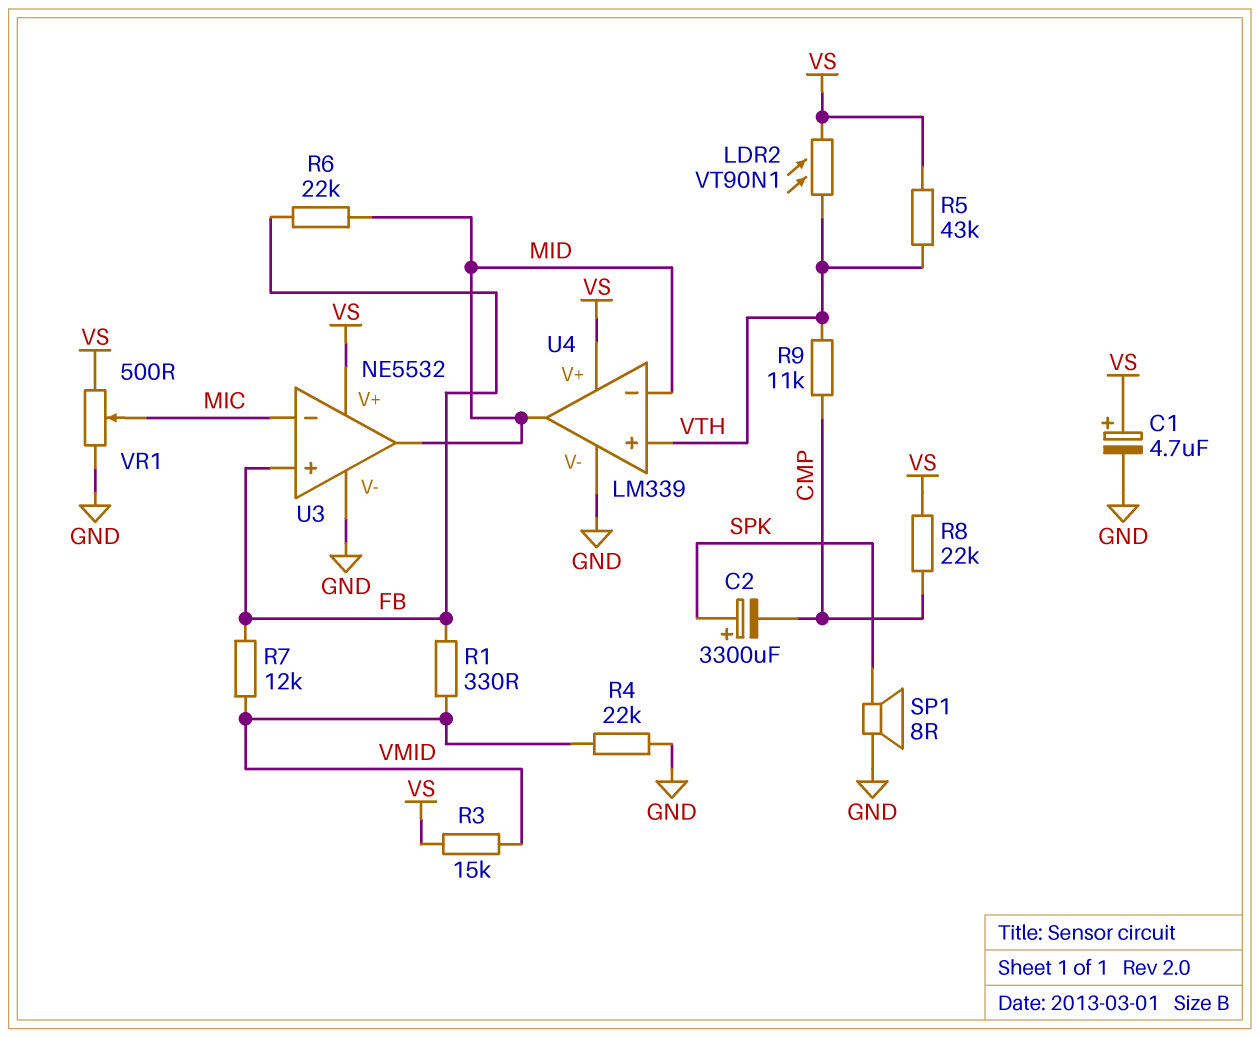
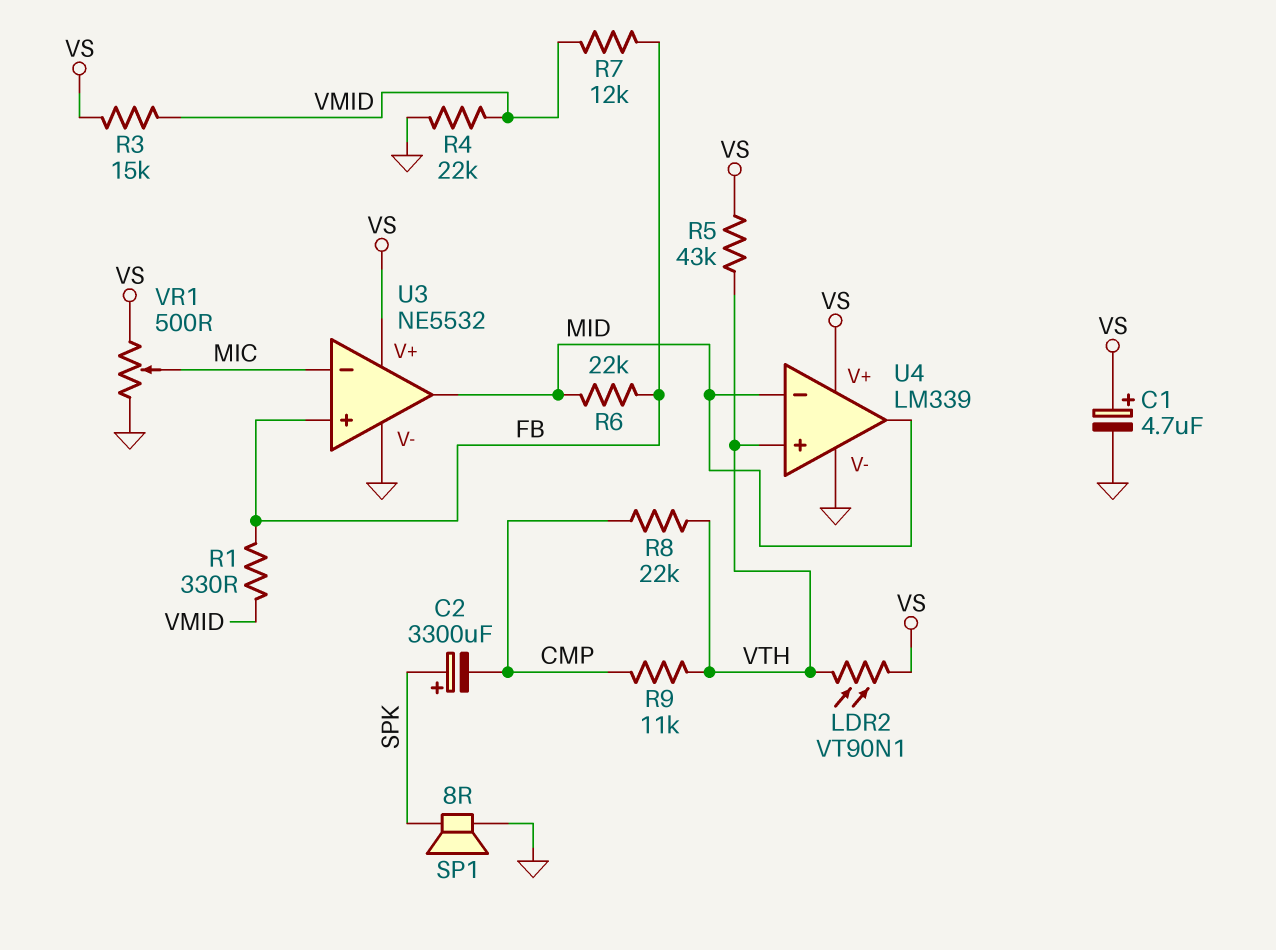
R8: 22k (CMP, VS) -> 22k (CMP, VTH)

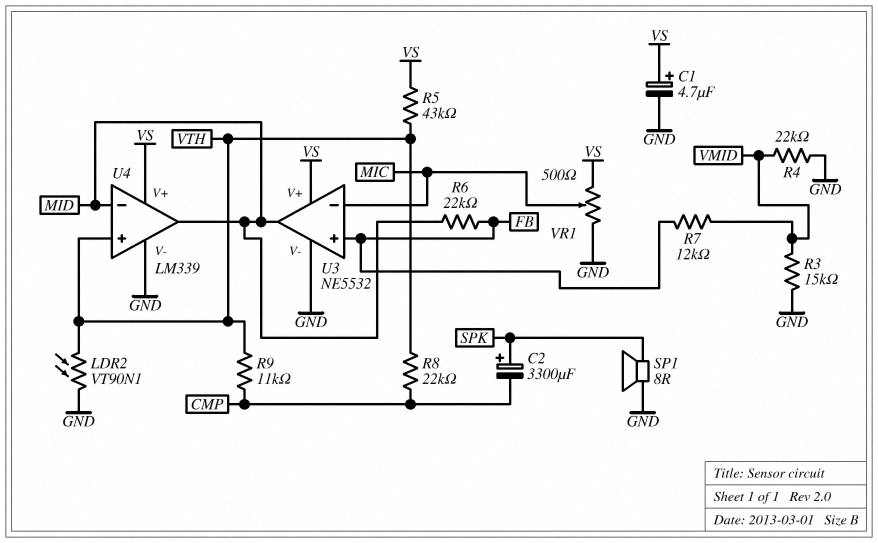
LDR2: VT90N1 (VS, VTH) -> VT90N1 (GND, VTH)
R1: 330 (FB, VMID) -> none
R3: 15k (VMID, VS) -> 15k (GND, VMID)

